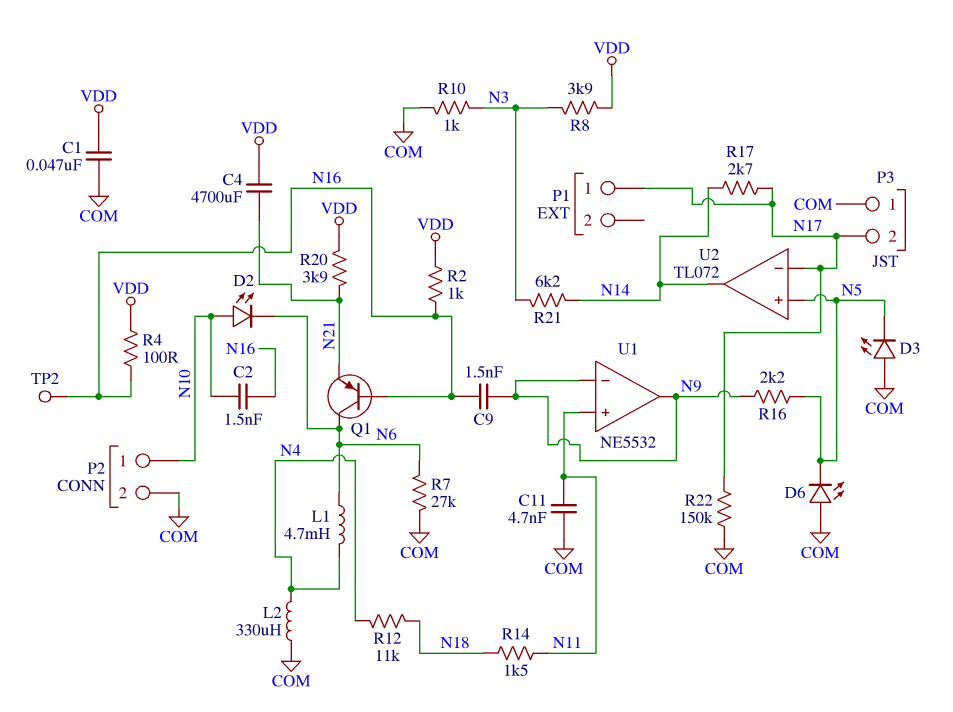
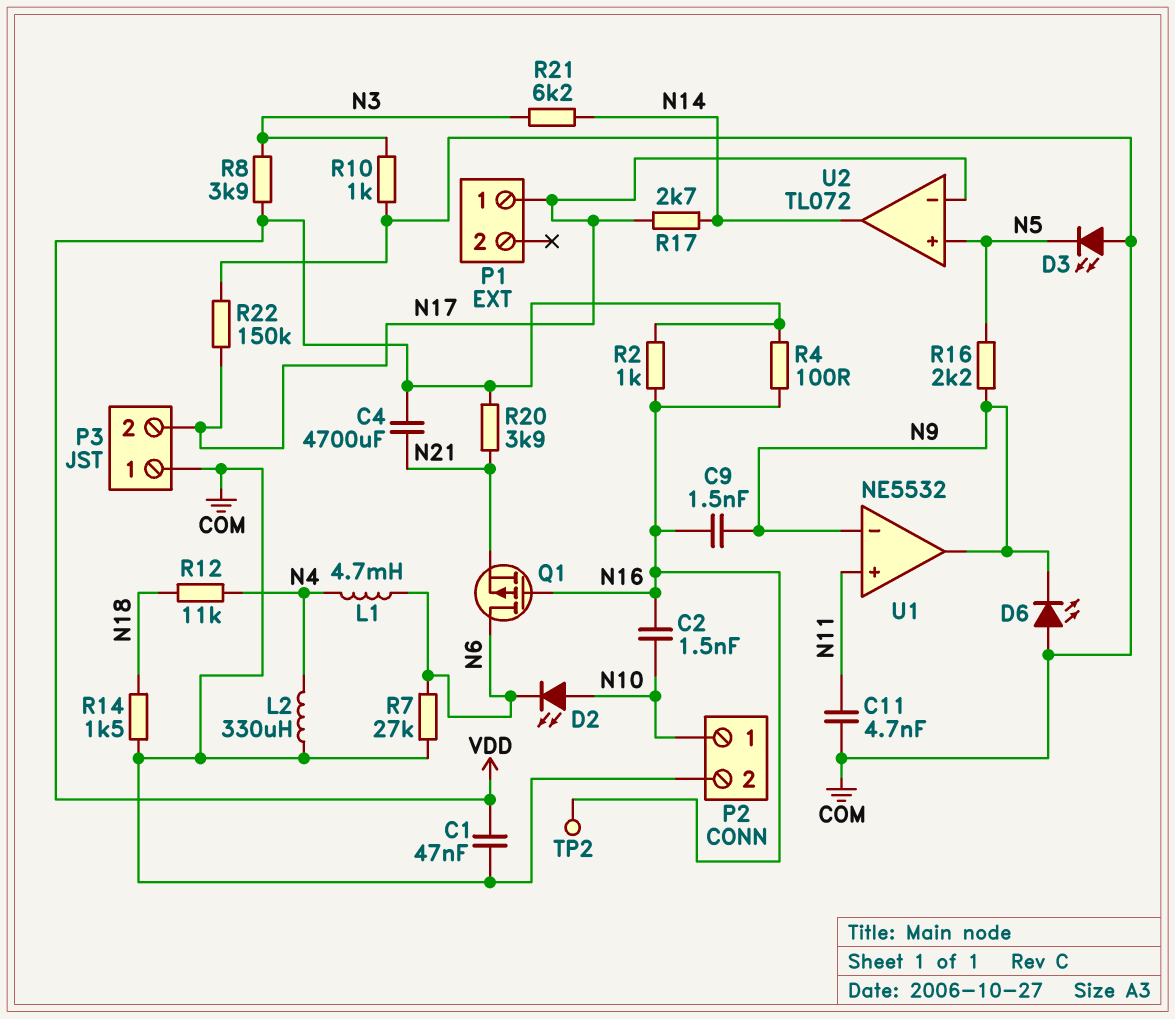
D6: LED (A COM, K N5) -> LED (A COM, K N9)
Q1: PNP (B N16, C N6, E N21) -> PMOS (G N16, D N6, S N21)
R14: 1.5k (N11, N18) -> 1.5k (COM, N18)

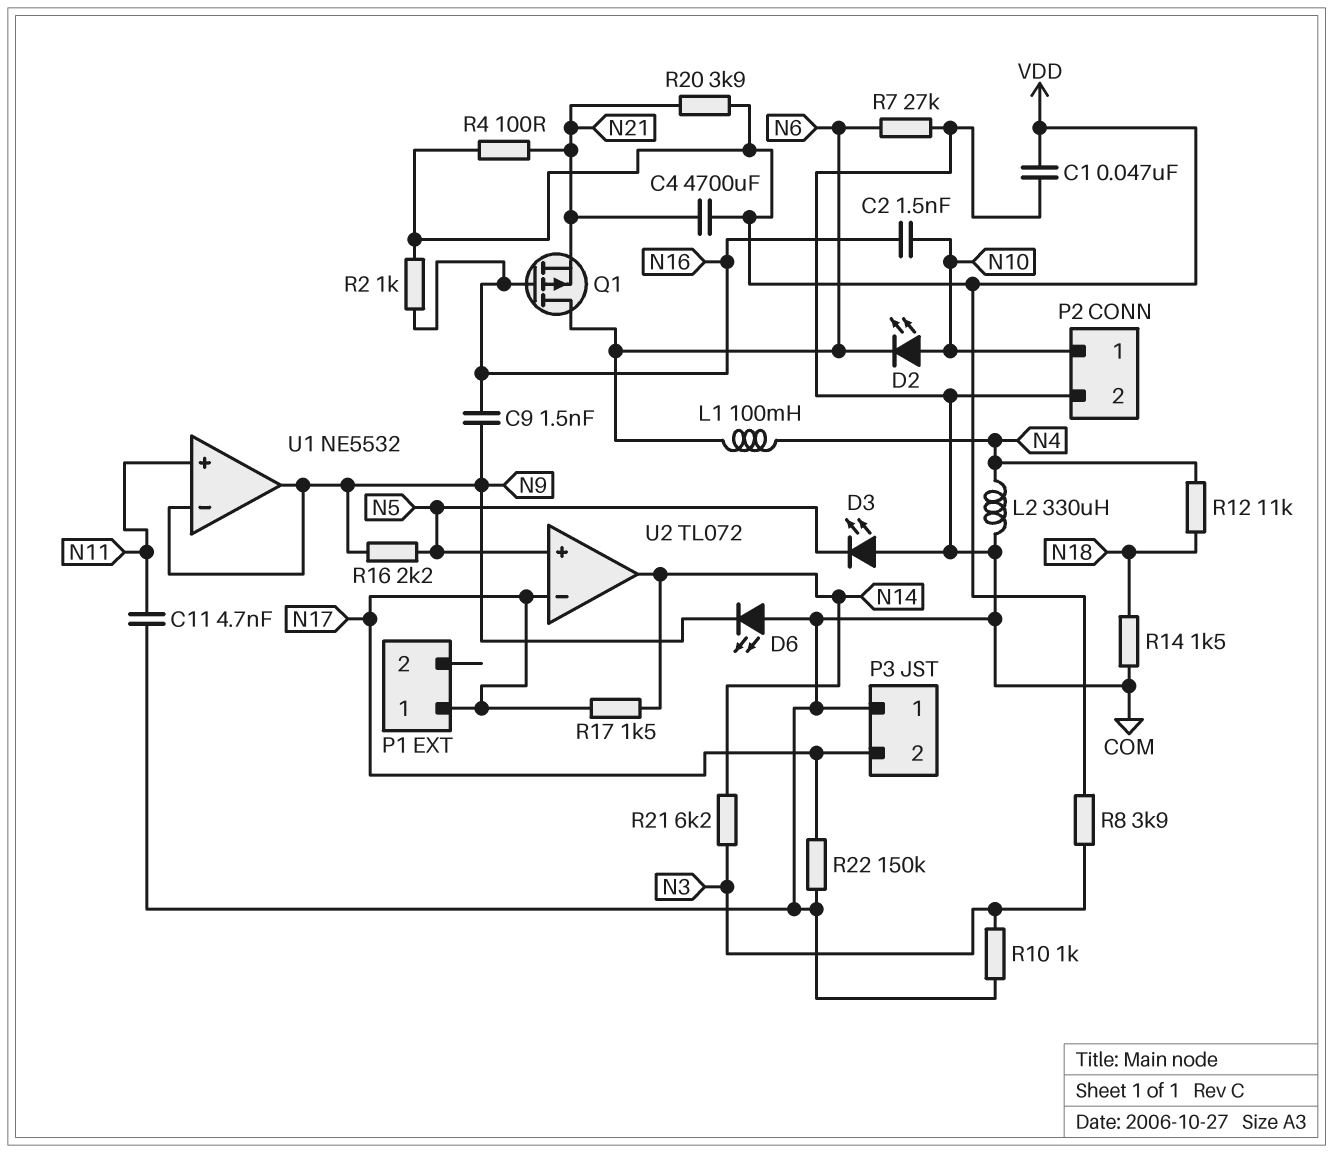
L1: 4.7mH (N4, N6) -> 100mH (N4, N6)
R4: 100 (N16, VDD) -> 100 (N21, VDD)
R17: 2.7k (N14, N17) -> 1.5k (N14, N17)
TP2: test point (N16) -> none

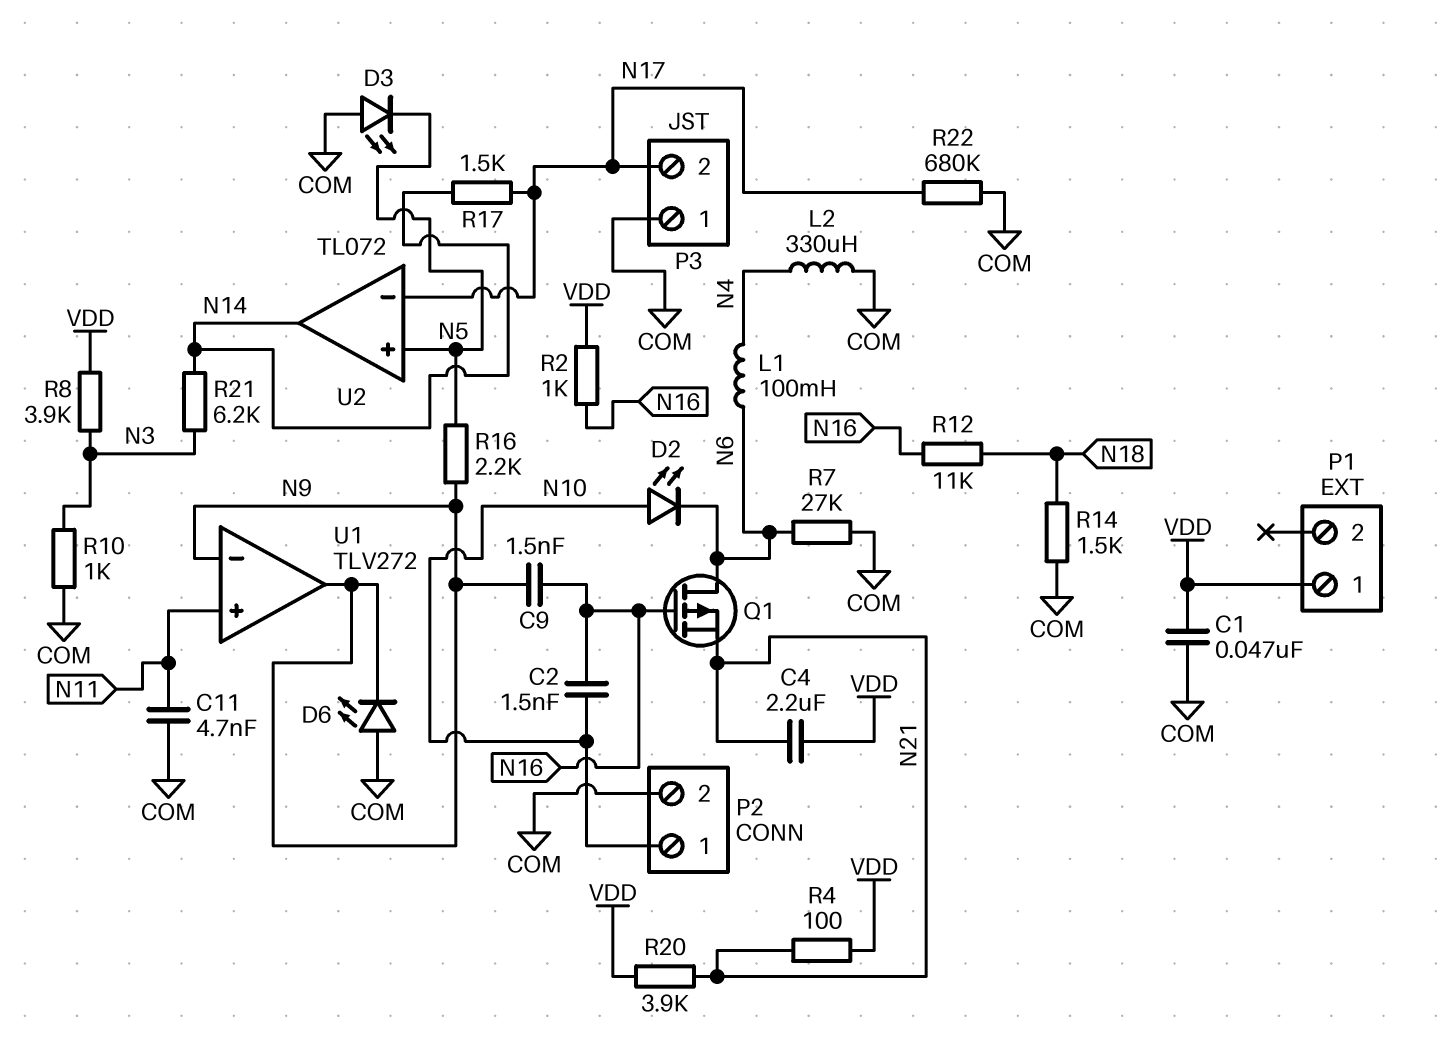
C4: 4700uF (N21, VDD) -> 2.2uF (N21, VDD)
P1 pin 1: N17 -> VDD
R12: 11k (N4, N18) -> 11k (N16, N18)
R22: 150k (COM, N17) -> 680k (COM, N17)
U1: NE5532 -> TLV272

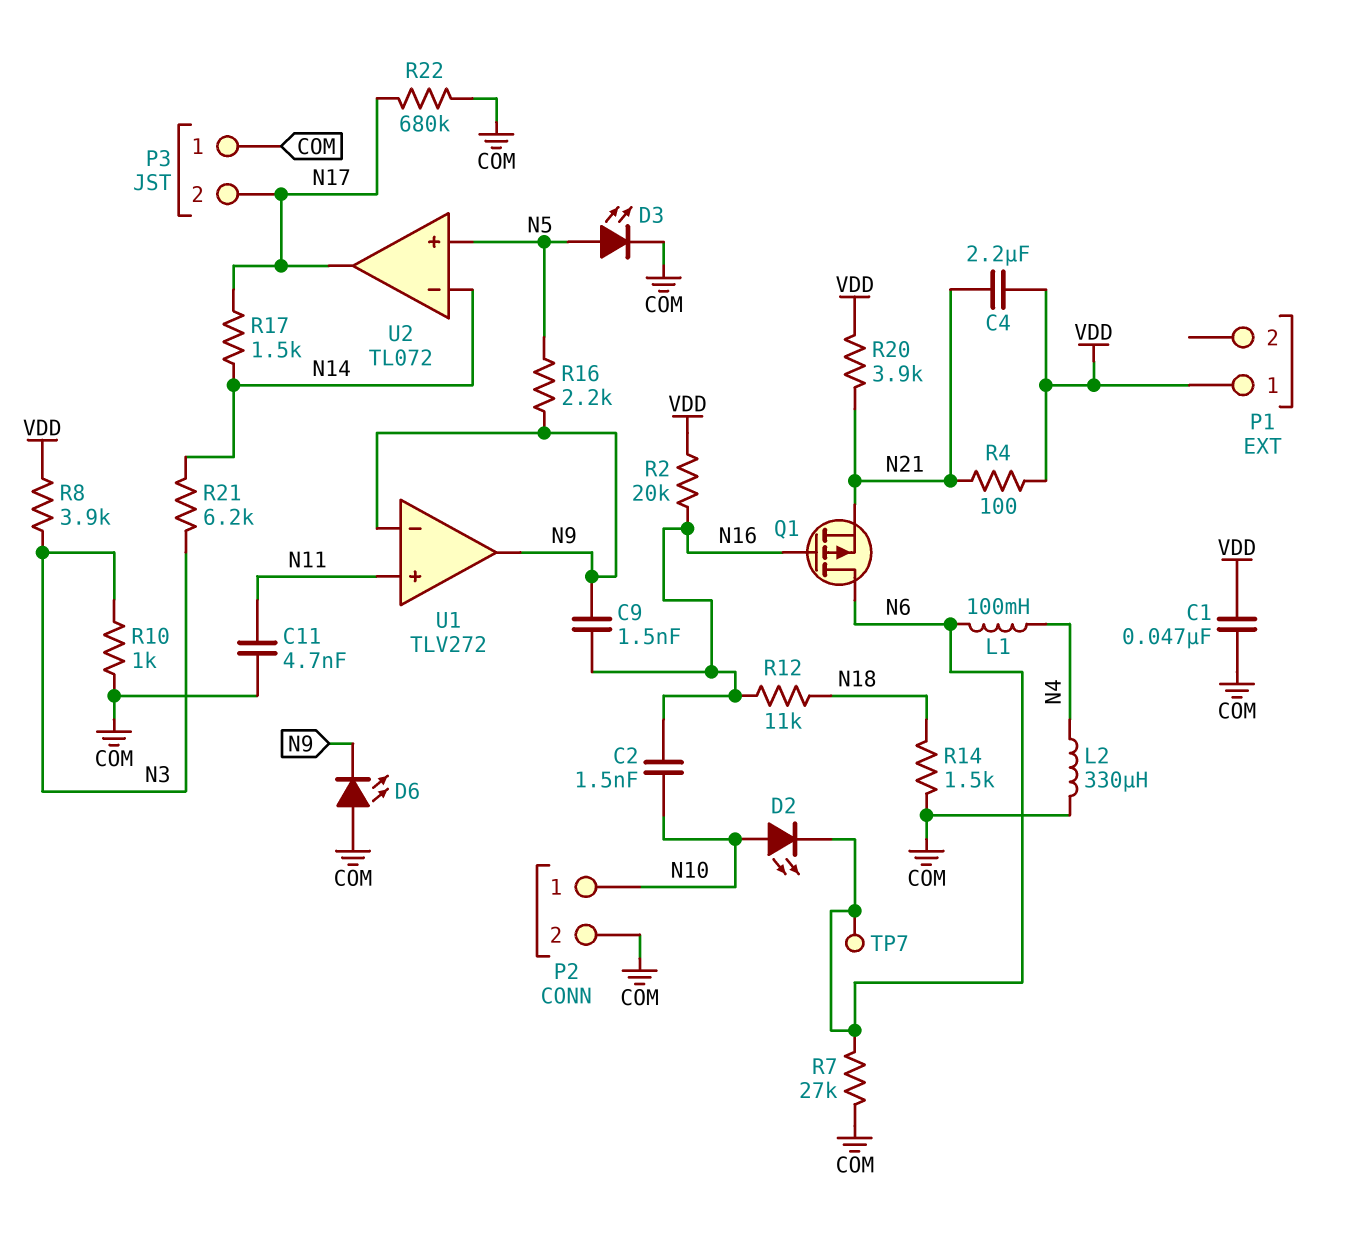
D3: LED (A COM, K N5) -> LED (A N5, K COM)
R2: 1k (N16, VDD) -> 20k (N16, VDD)
TP7: none -> test point (N6)
U2 pin in-: N17 -> N14
U2 pin out: N14 -> N17

